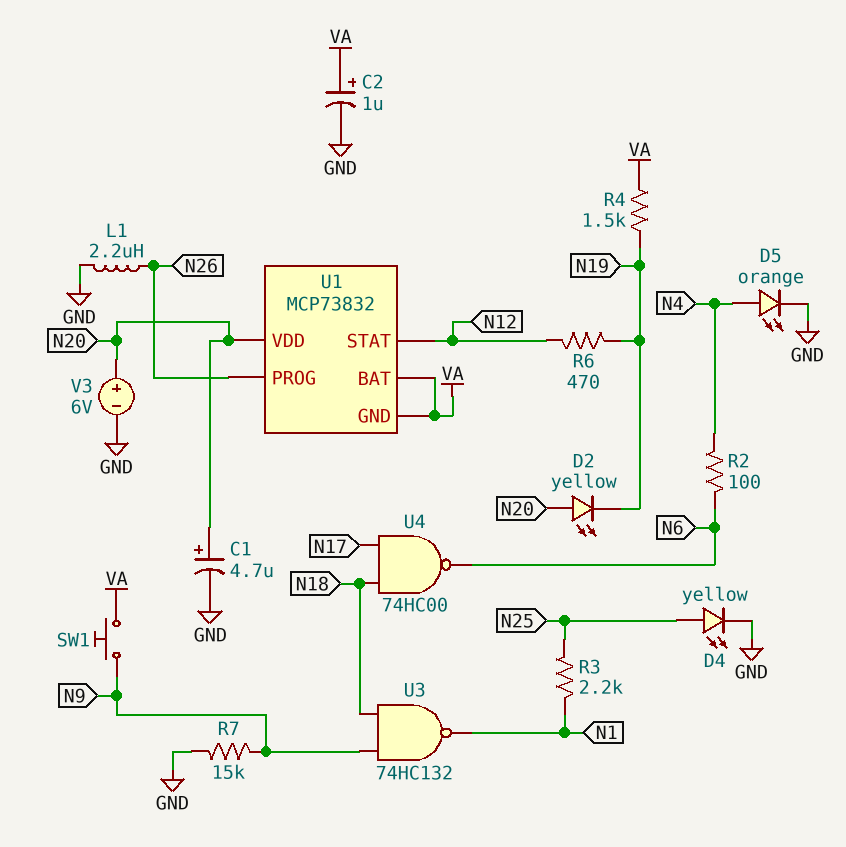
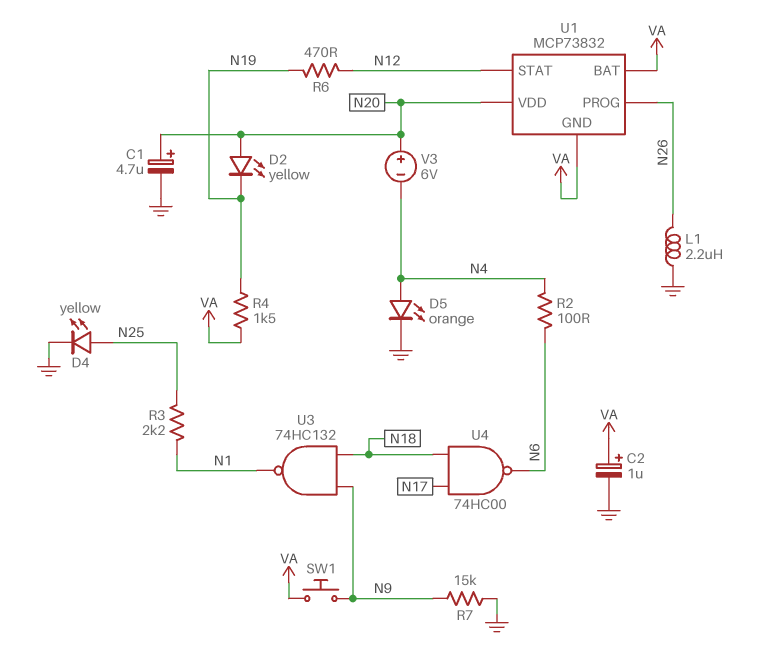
V3: 6V (plus N20, minus GND) -> 6V (plus N20, minus N4)

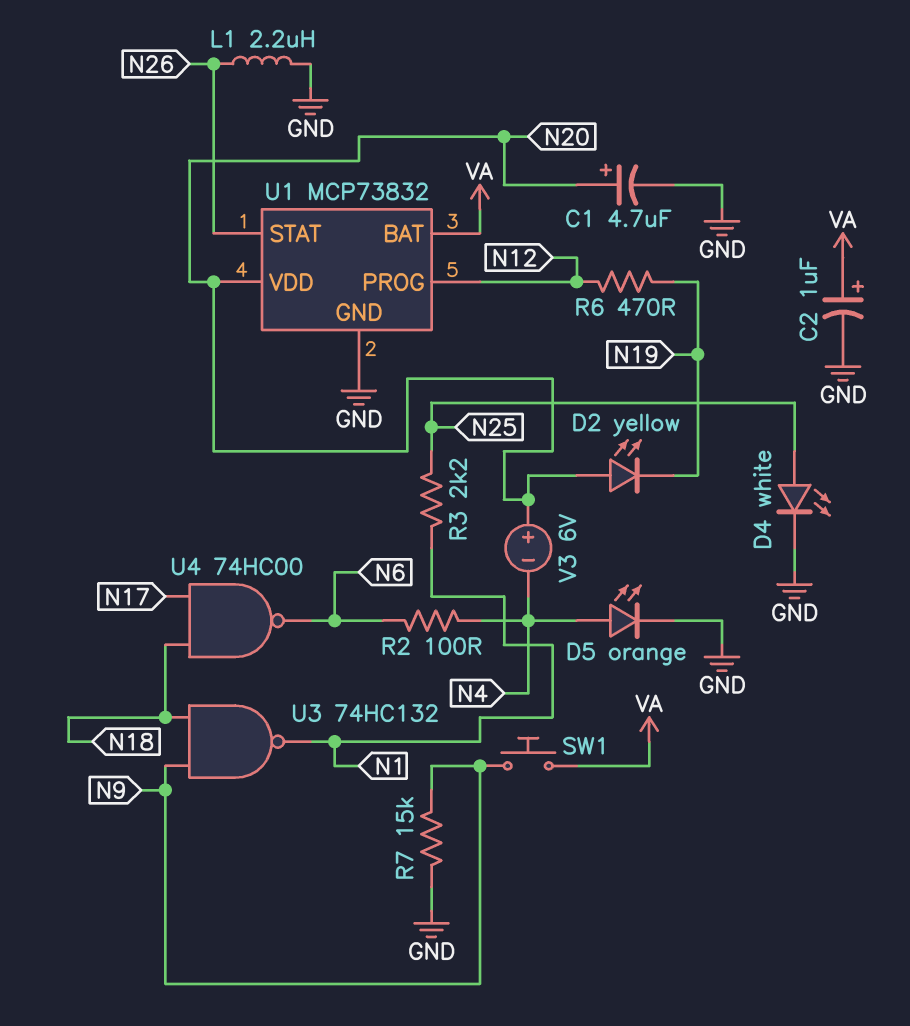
D4: LED yellow (A N25, K GND) -> LED white (A N25, K GND)
R4: 1.5k (N19, VA) -> none
U1 pin GND: VA -> GND
U1 pin PROG: N26 -> N12
U1 pin STAT: N12 -> N26

